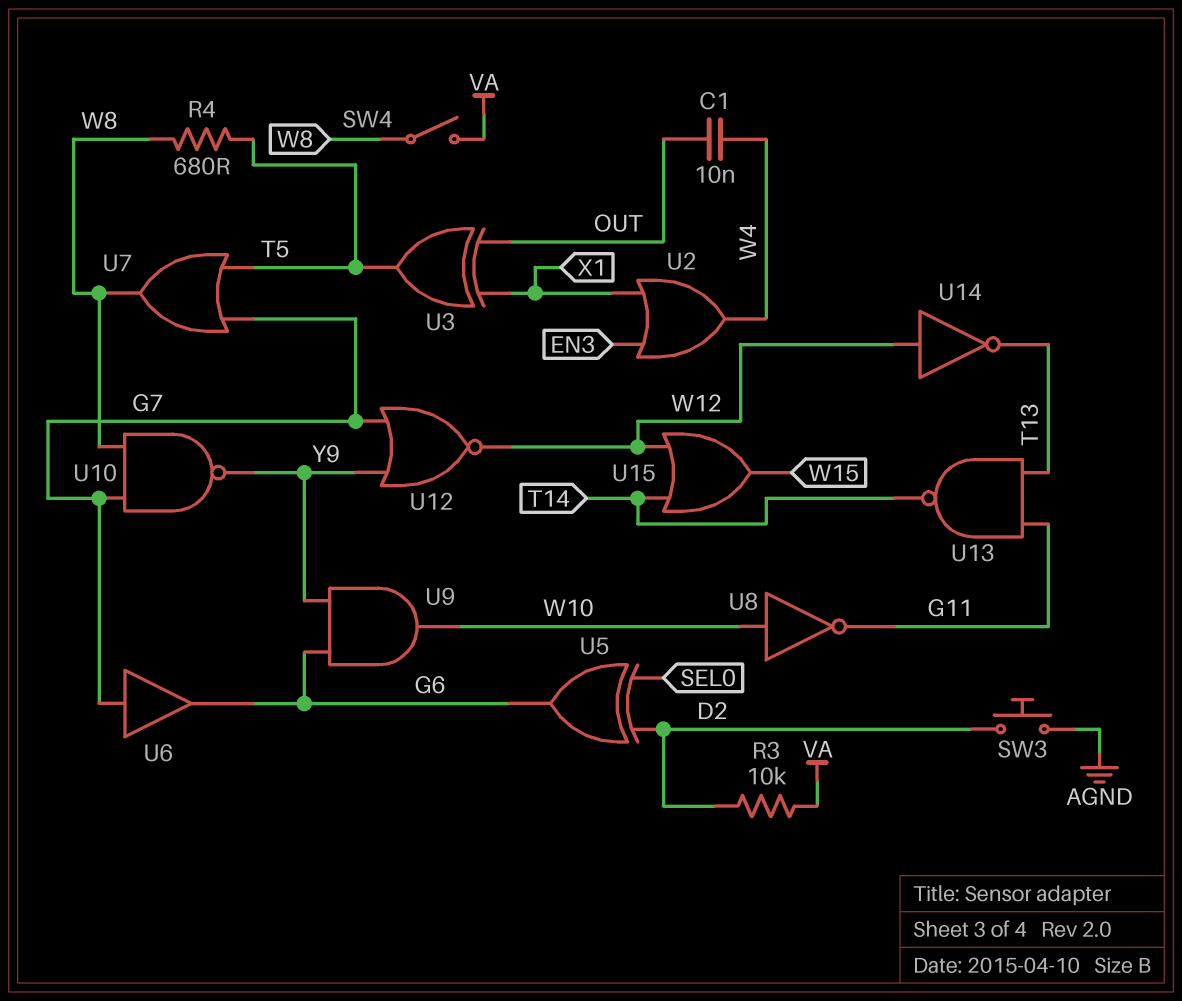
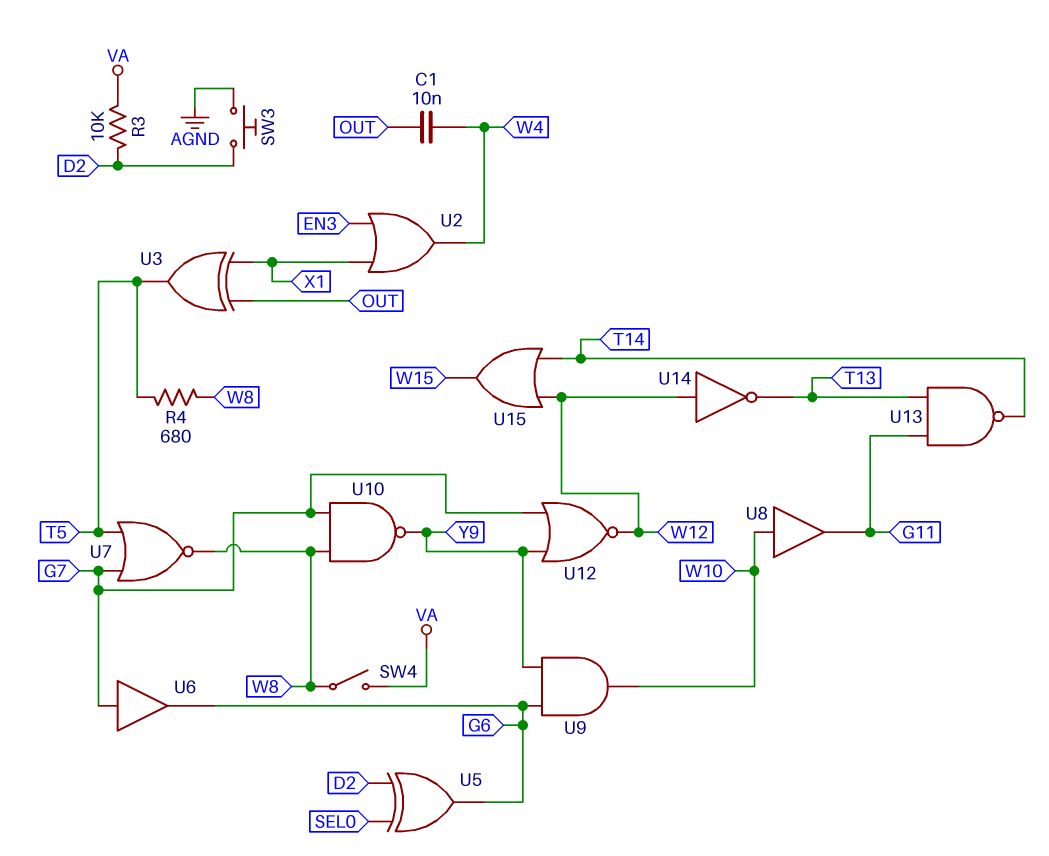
U7: OR (in G7, in T5, out W8) -> NOR (in G7, in T5, out W8)
U8: NOT (in W10, out G11) -> buffer (in W10, out G11)

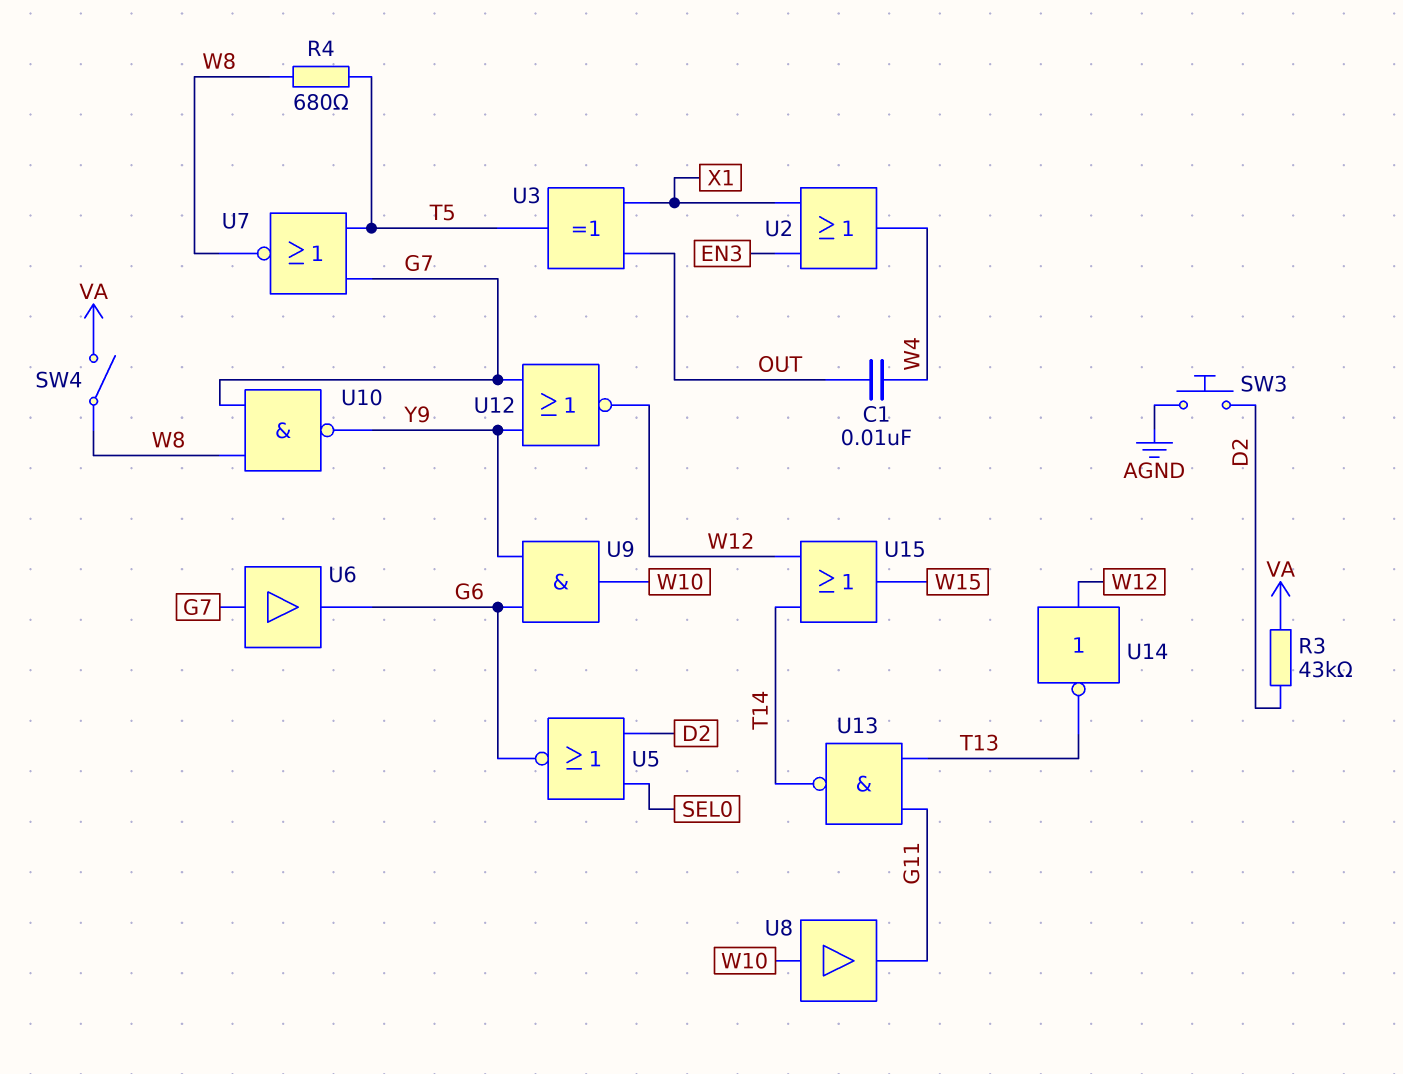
R3: 10k (D2, VA) -> 43k (D2, VA)
U5: XOR (in D2, in SEL0, out G6) -> NOR (in D2, in SEL0, out G6)

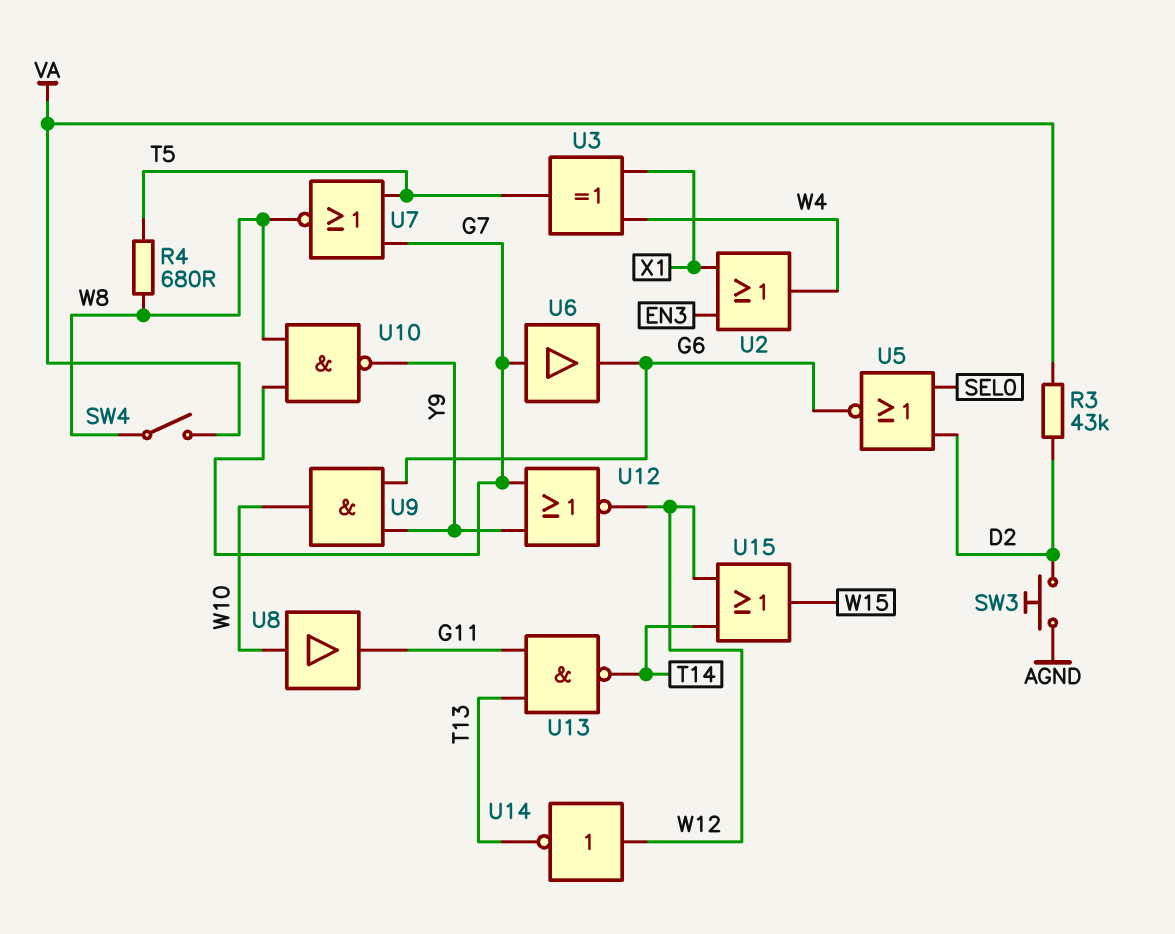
C1: 10nF (OUT, W4) -> none
U3: XOR (in OUT, in X1, out T5) -> XOR (in W4, in X1, out T5)

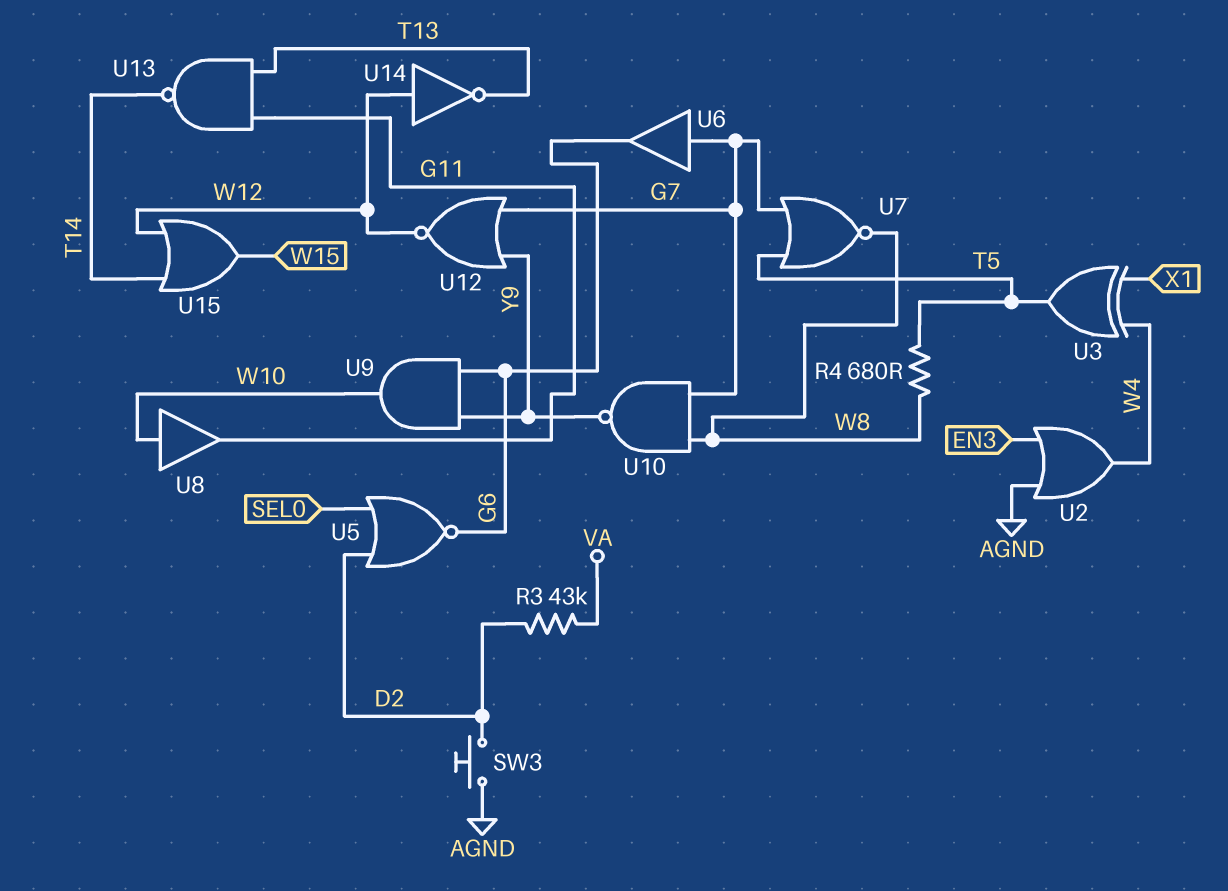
SW4: switch (VA, W8) -> none
U2: OR (in EN3, in X1, out W4) -> OR (in AGND, in EN3, out W4)

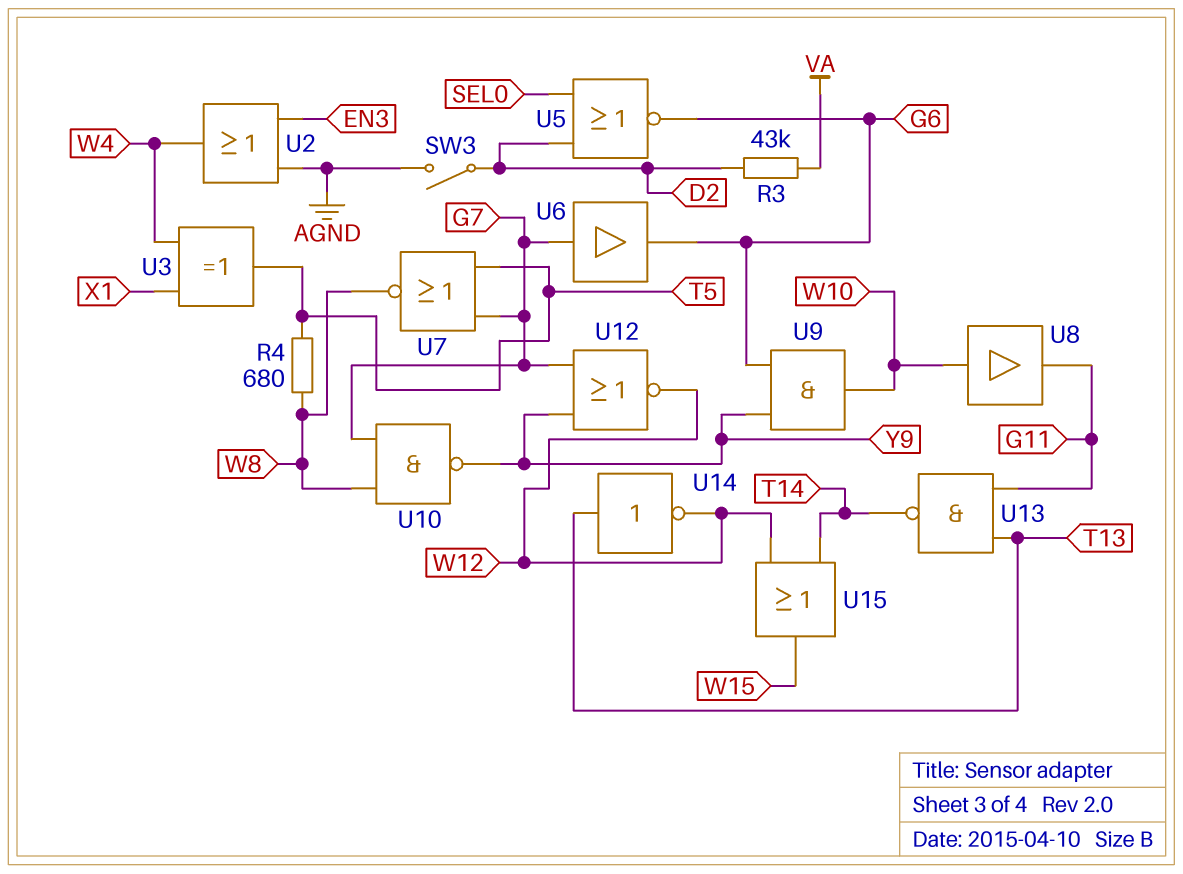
SW3: button (AGND, D2) -> switch (AGND, D2)
U14: NOT (in W12, out T13) -> NOT (in T13, out W12)

